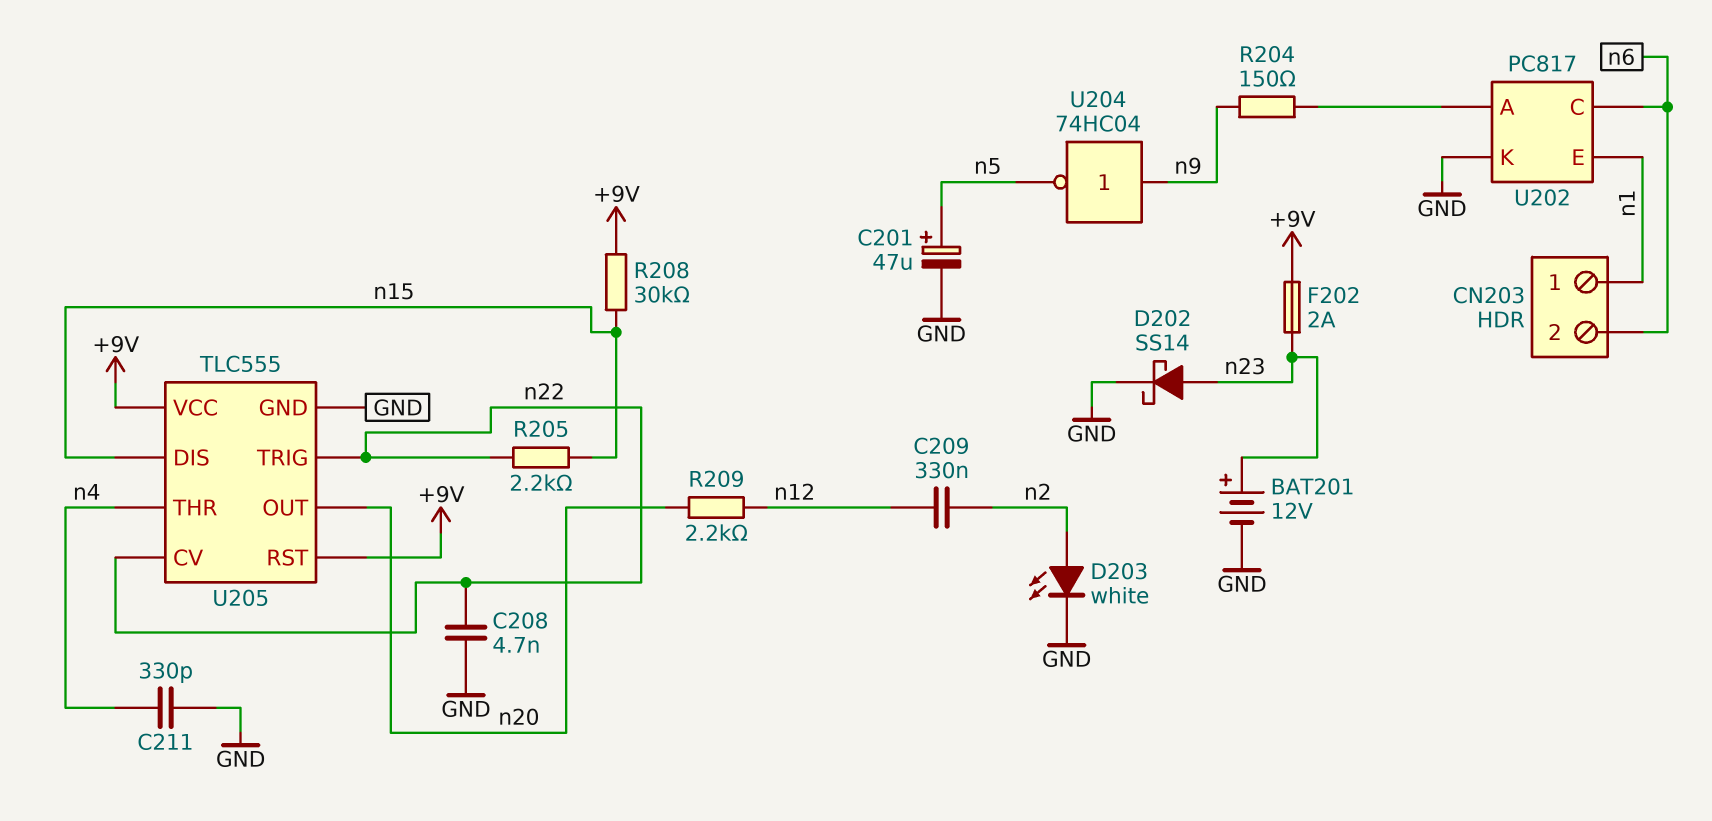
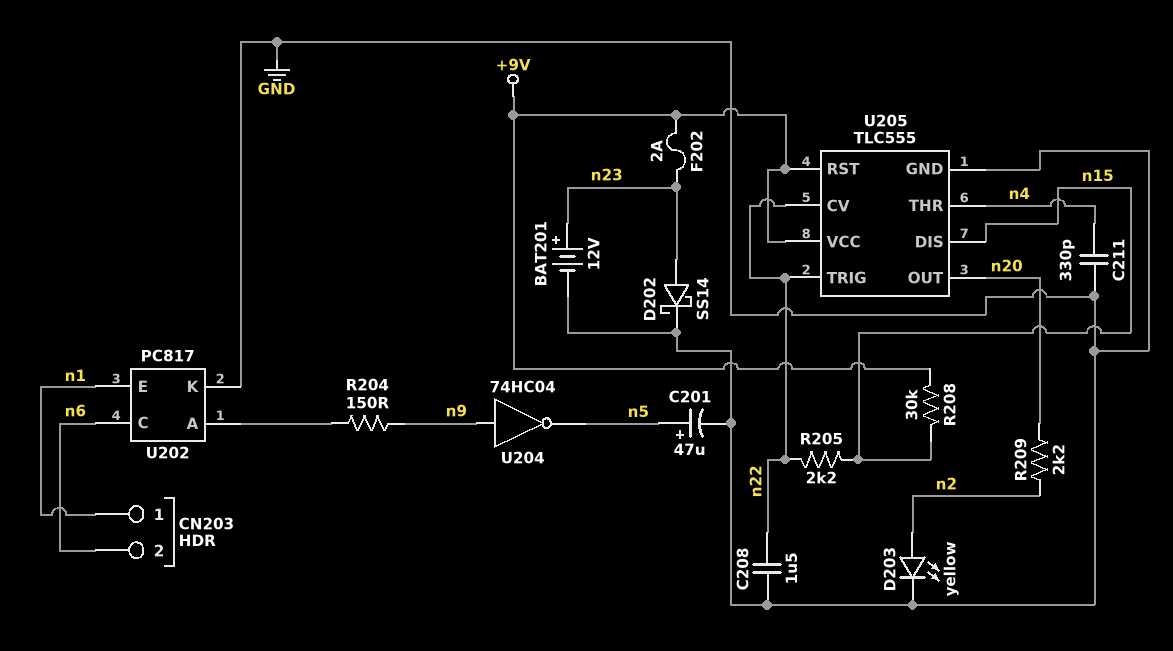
C208: 4.7nF (GND, n22) -> 1.5uF (GND, n22)
C209: 330nF (n2, n12) -> none
D203: LED white (A n2, K GND) -> LED yellow (A n2, K GND)
R209: 2.2k (n12, n20) -> 2.2k (n2, n20)

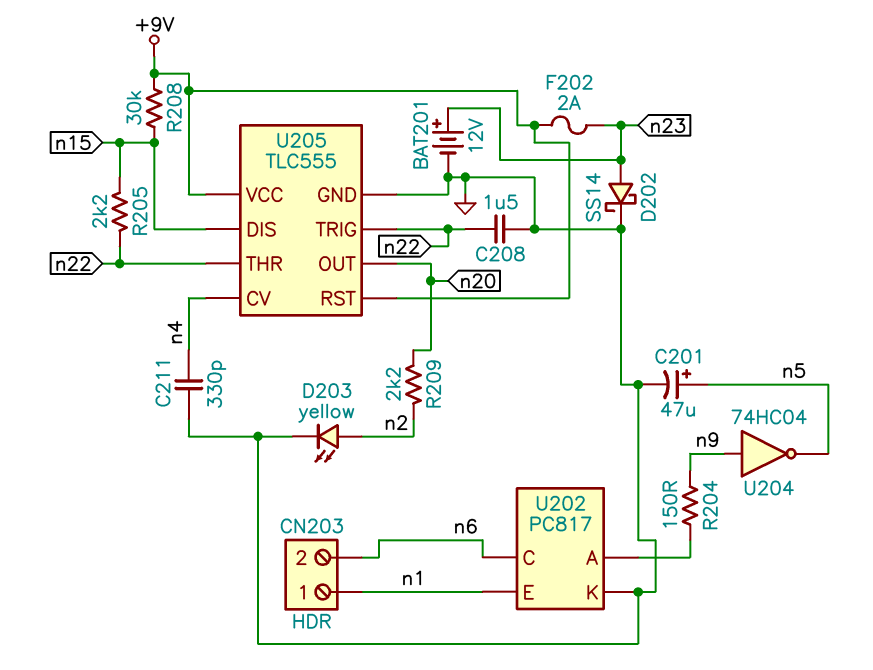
U205 pin CV: n22 -> n4
U205 pin THR: n4 -> n22

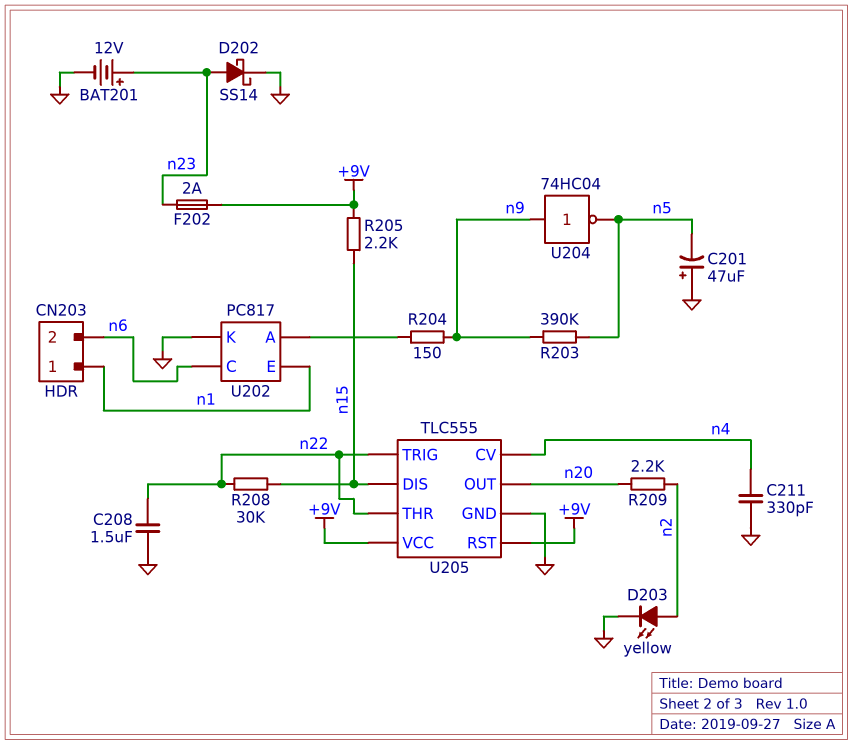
C201: 47uF (plus n5, minus GND) -> 47uF (plus GND, minus n5)
R203: none -> 390k (n5, n9)
R205: 2.2k (n15, n22) -> 2.2k (+9V, n15)
R208: 30k (+9V, n15) -> 30k (n15, n22)

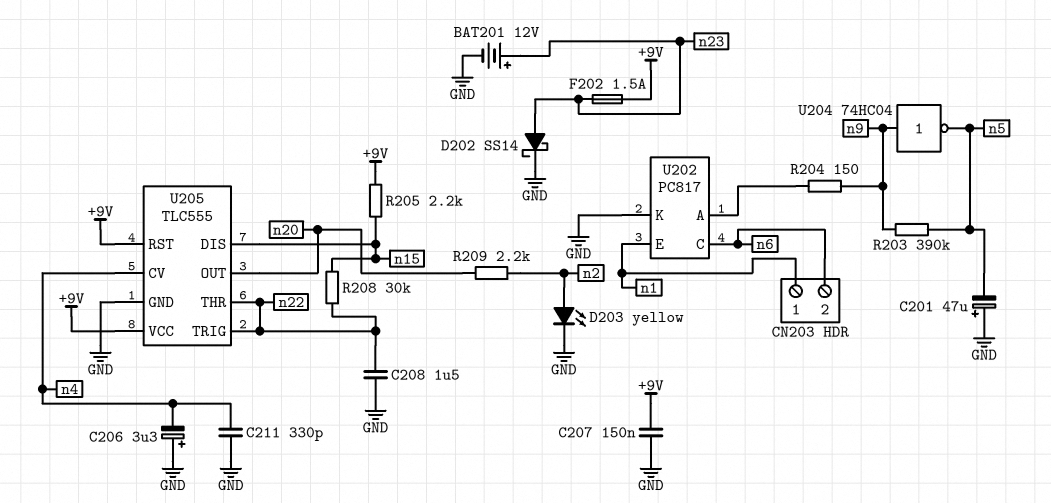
C206: none -> 3.3uF (plus GND, minus n4)
C207: none -> 150nF (+9V, GND)
F202: 2A (+9V, n23) -> 1.5A (+9V, n23)

